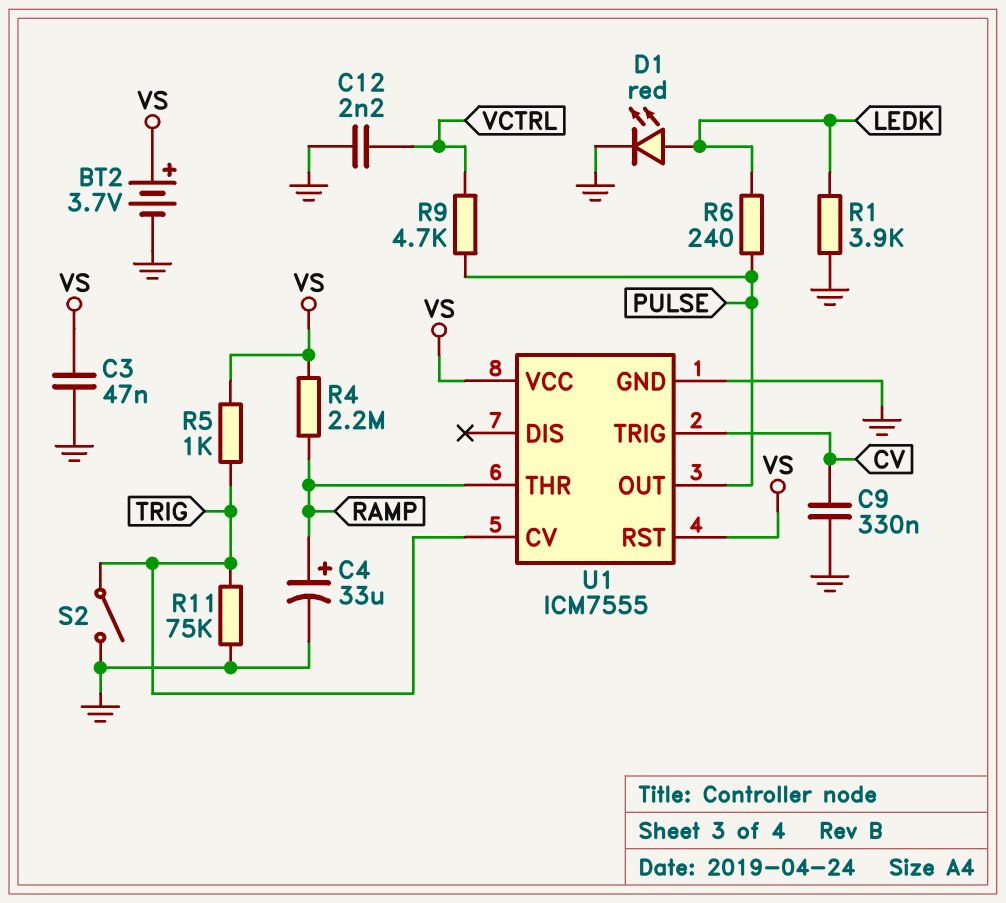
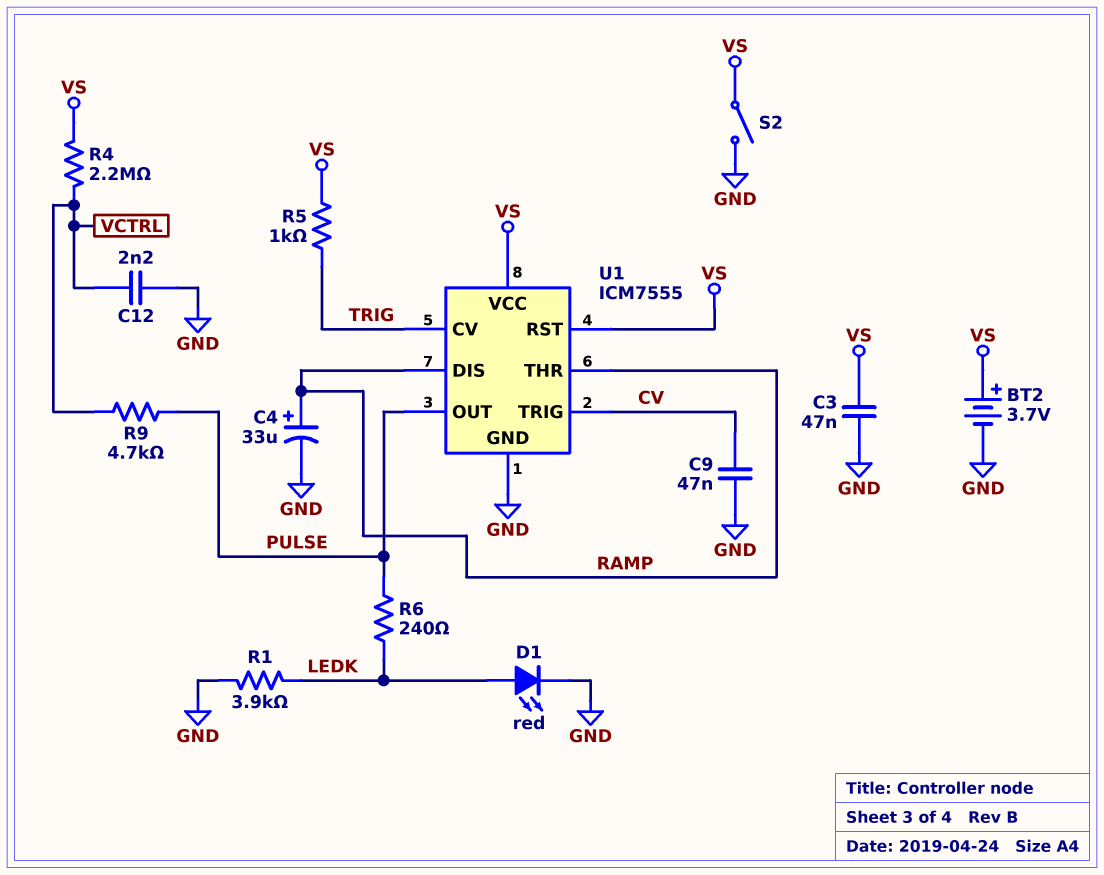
C9: 330nF (CV, GND) -> 47nF (CV, GND)
R4: 2.2M (RAMP, VS) -> 2.2M (VCTRL, VS)
R11: 75k (GND, TRIG) -> none
S2: switch (GND, TRIG) -> switch (GND, VS)
U1 pin DIS: none -> RAMP

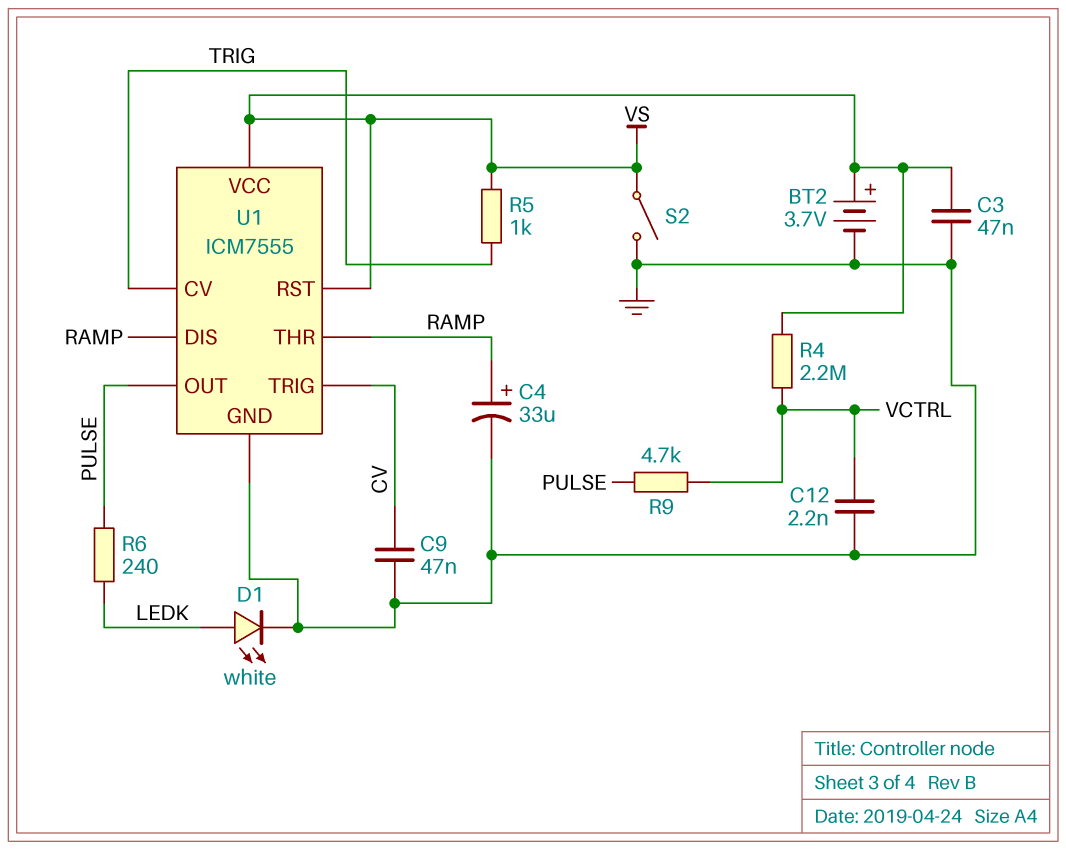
D1: LED red (A LEDK, K GND) -> LED white (A LEDK, K GND)
R1: 3.9k (GND, LEDK) -> none

